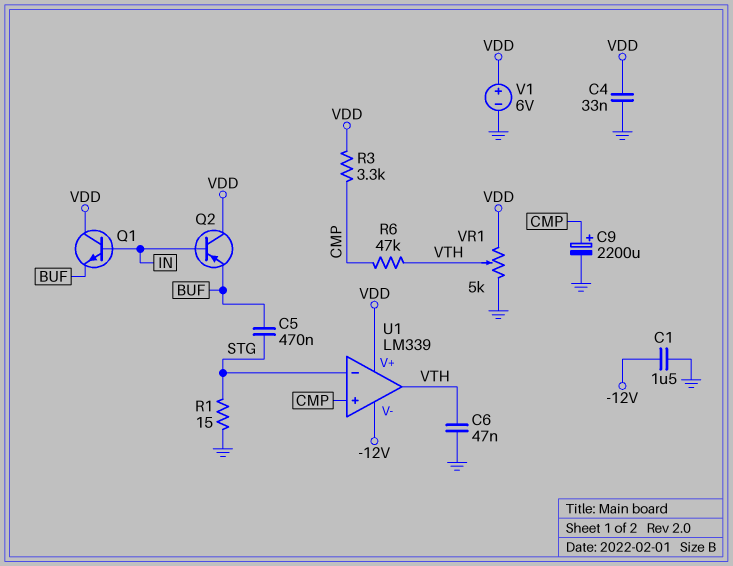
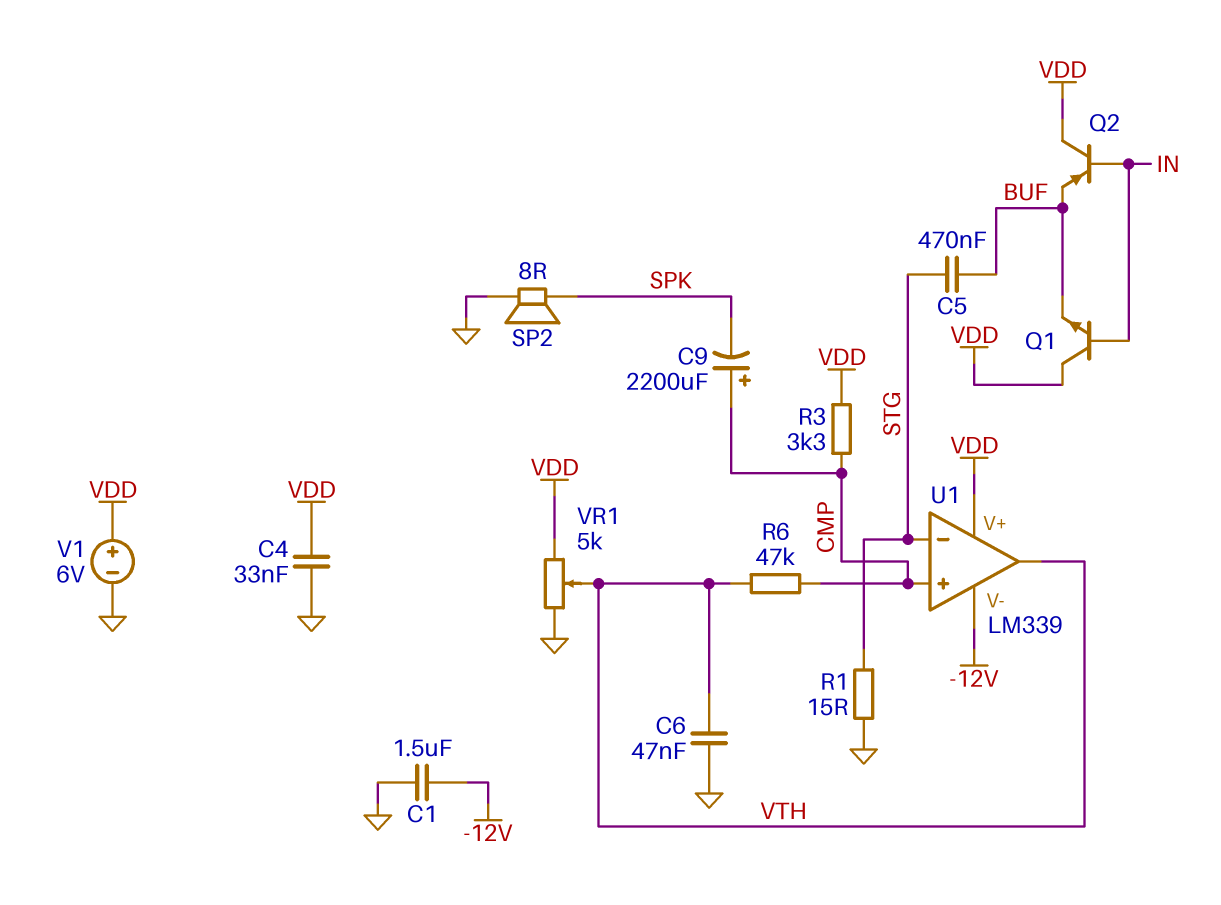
C9: 2200uF (plus CMP, minus GND) -> 2200uF (plus CMP, minus SPK)
SP2: none -> speaker 8R (GND, SPK)

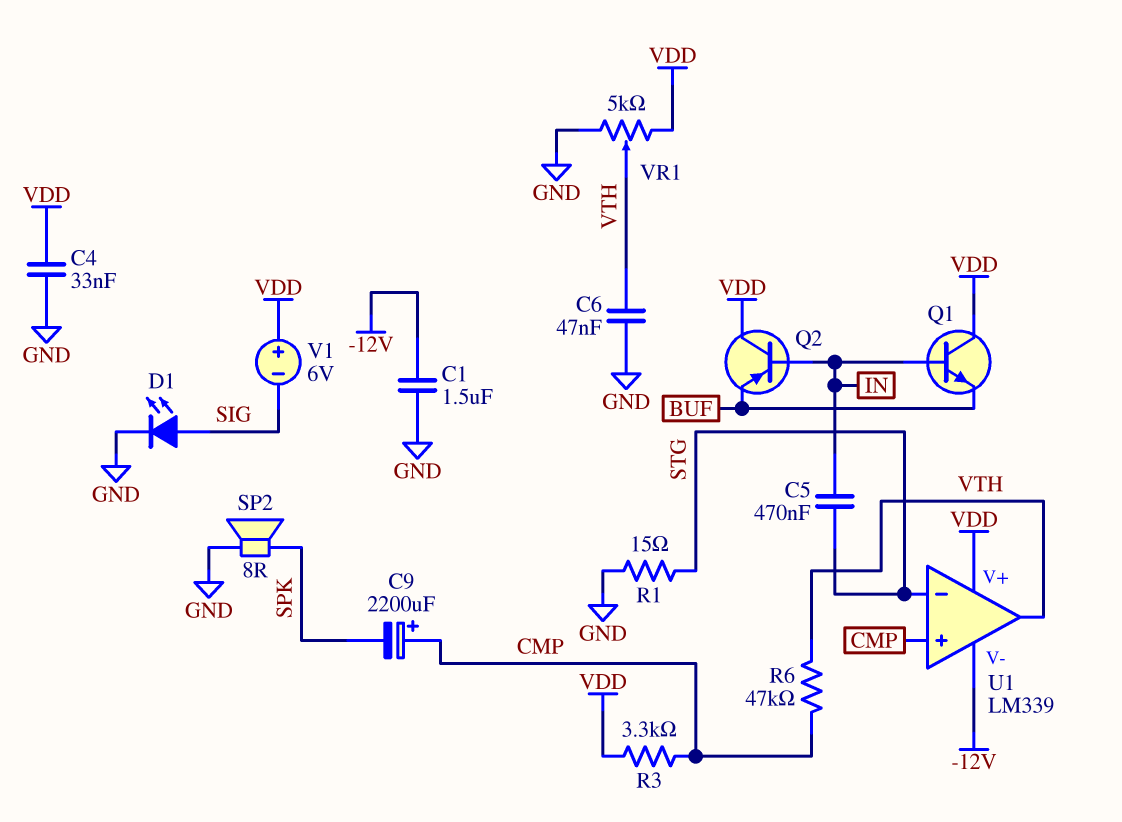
C5: 470nF (BUF, STG) -> 470nF (IN, STG)
D1: none -> LED (A SIG, K GND)
V1: 6V (plus VDD, minus GND) -> 6V (plus VDD, minus SIG)

